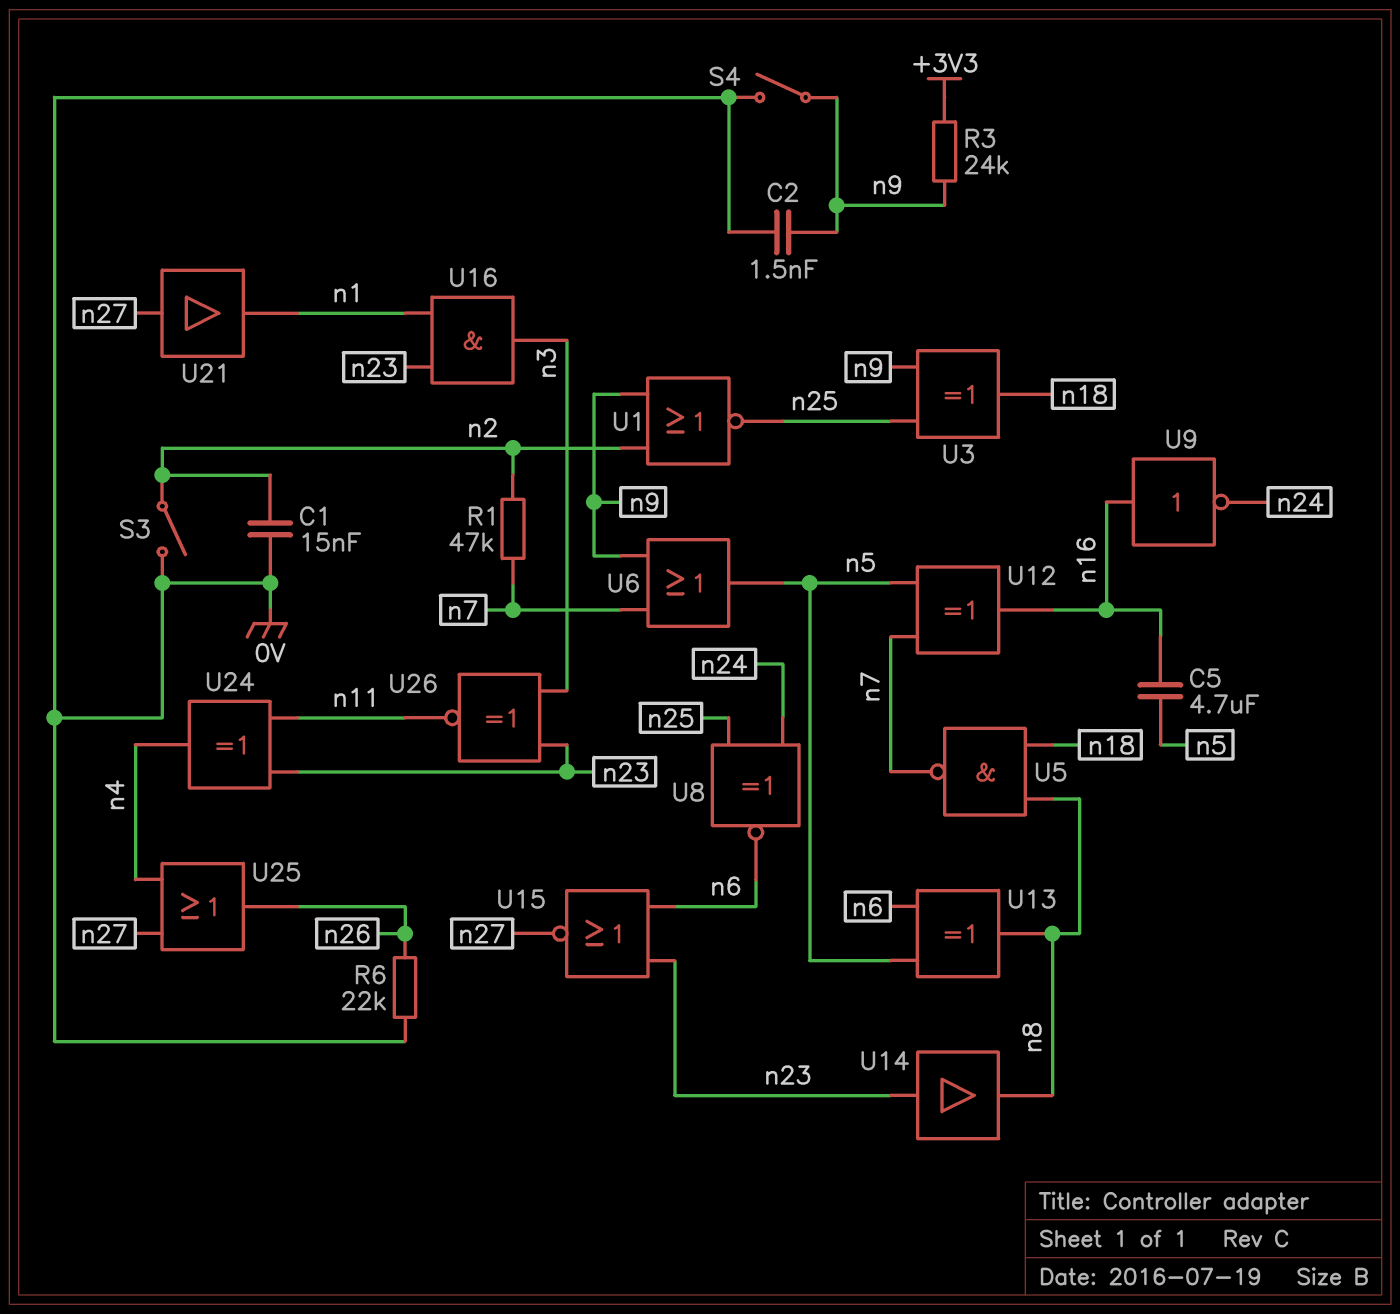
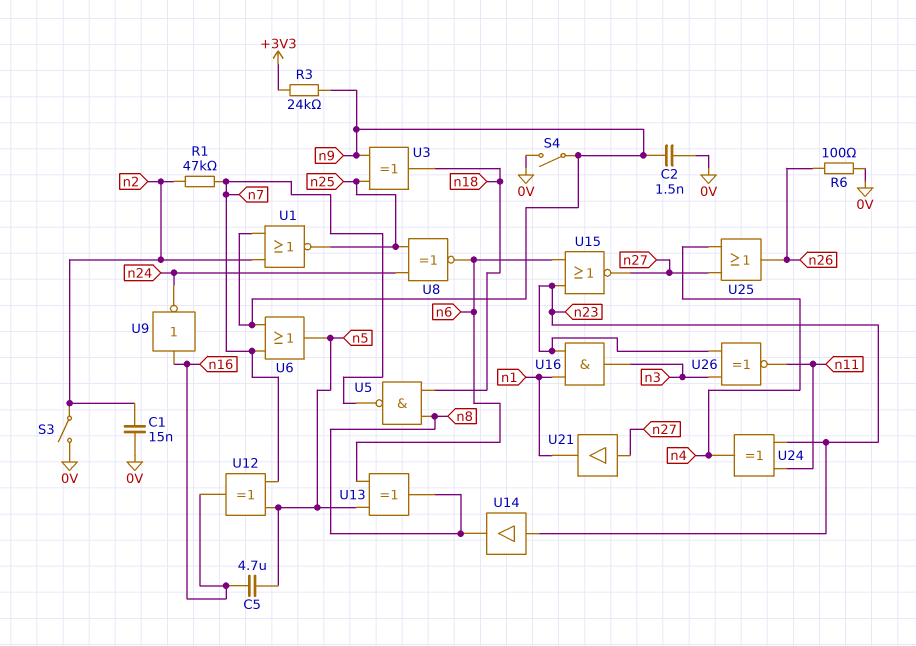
R6: 22k (0V, n26) -> 100 (0V, n26)

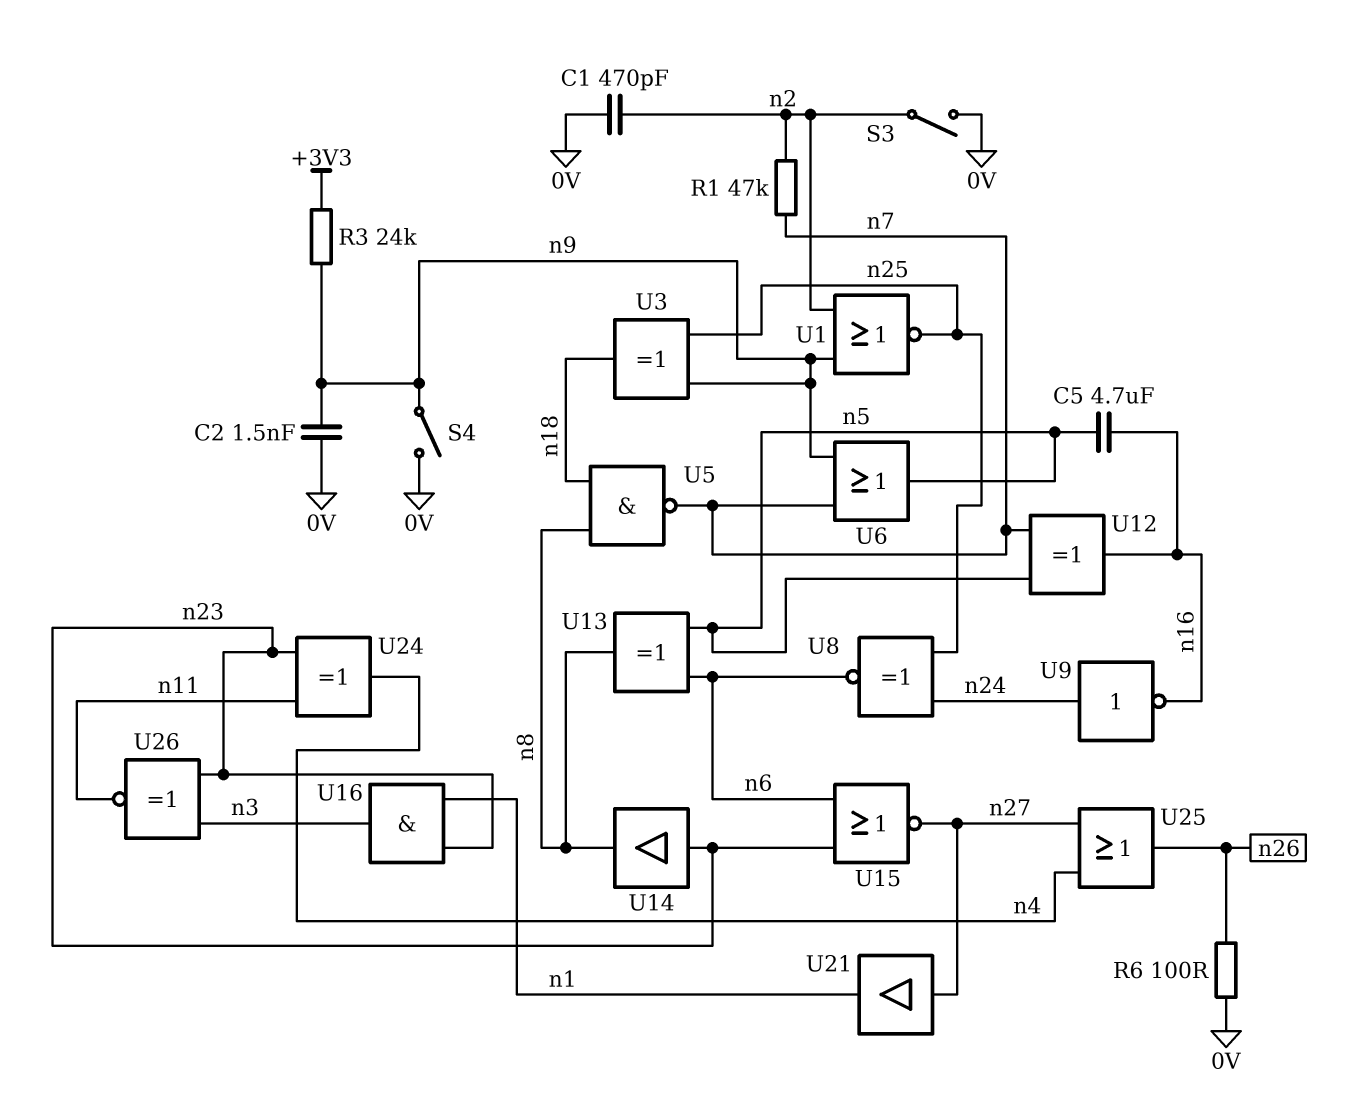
C1: 15nF (0V, n2) -> 470pF (0V, n2)
U9: NOT (in n16, out n24) -> NOT (in n24, out n16)

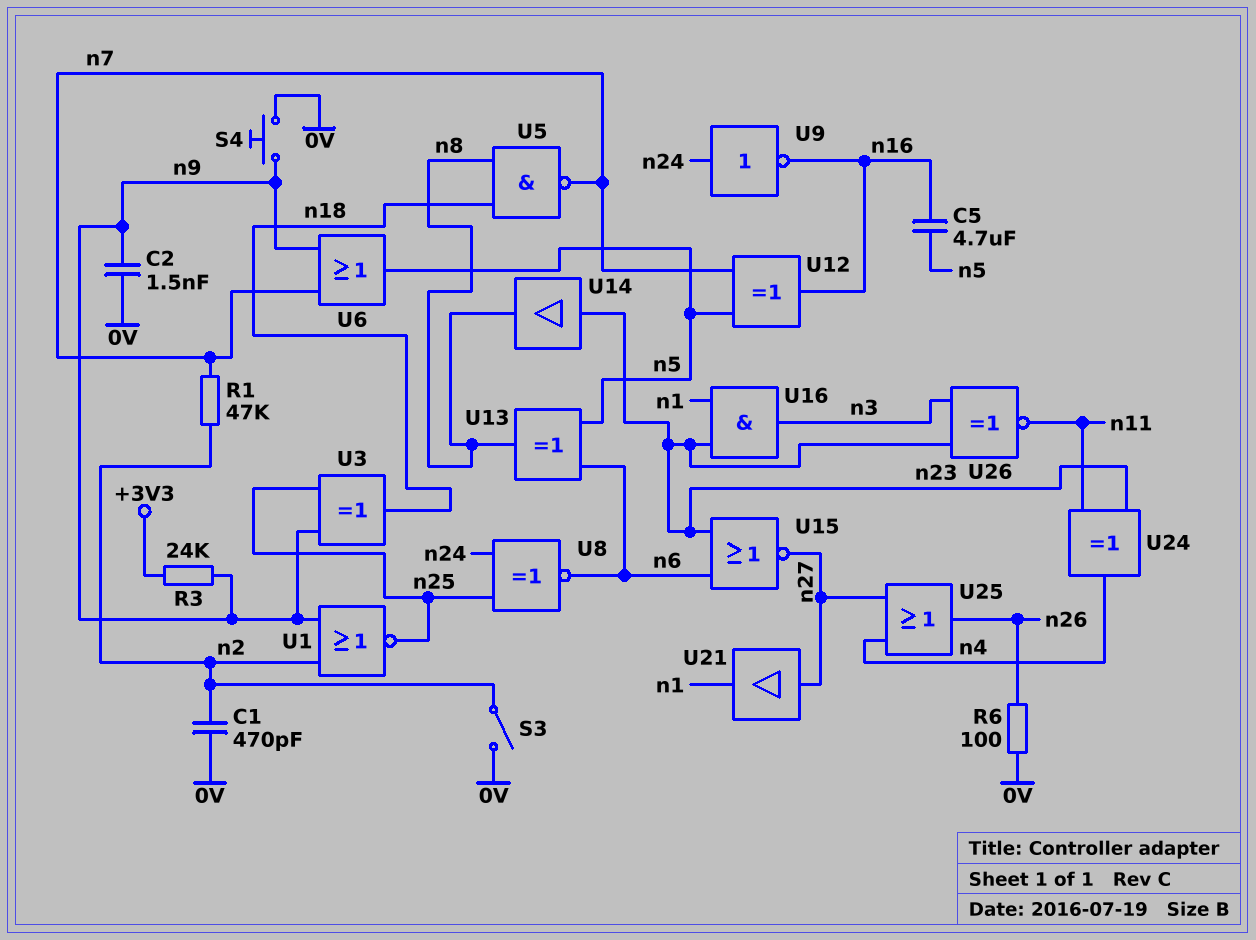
S4: switch (0V, n9) -> button (0V, n9)

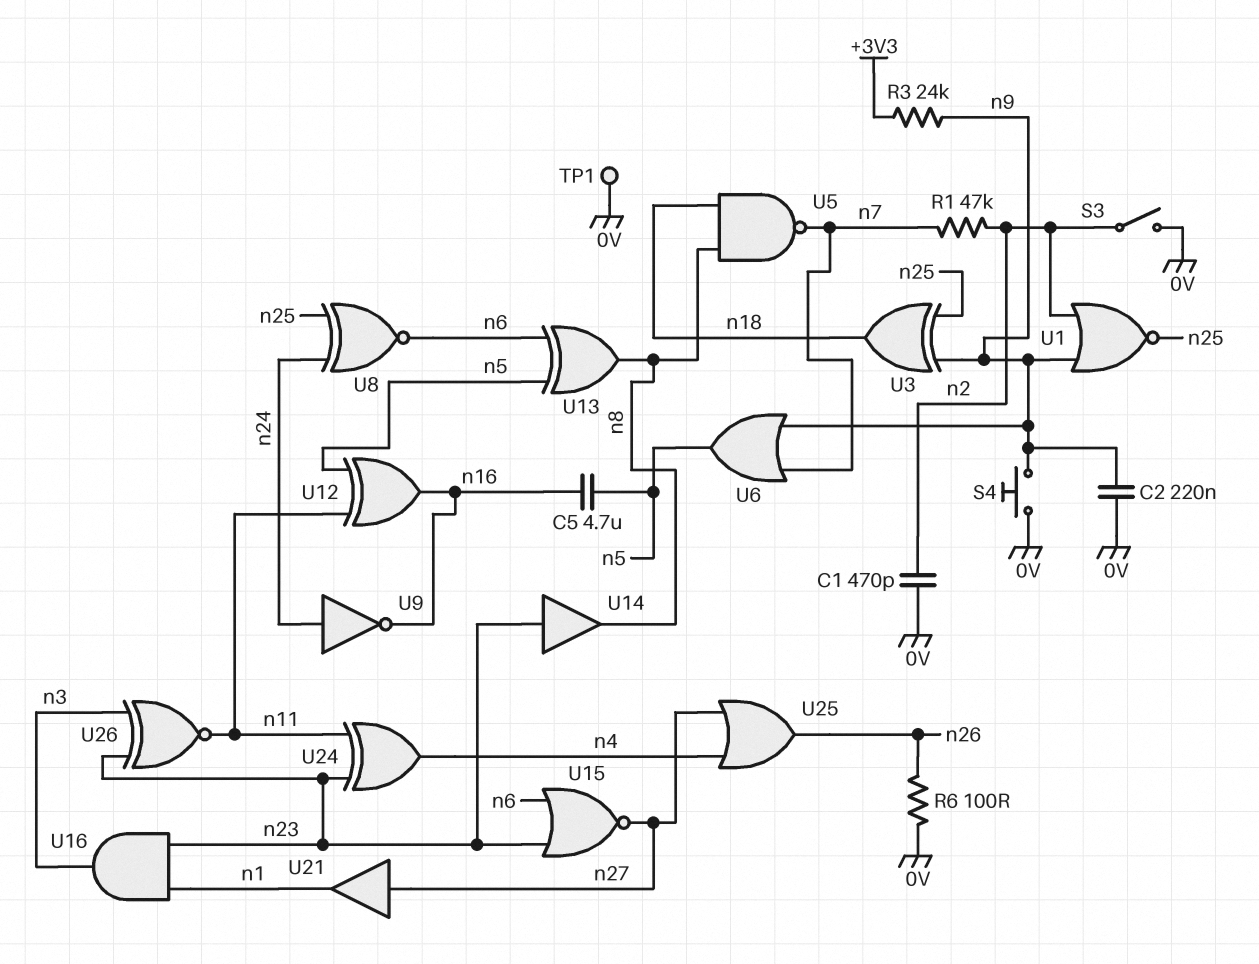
C2: 1.5nF (0V, n9) -> 220nF (0V, n9)
TP1: none -> test point (0V)
U12: XOR (in n5, in n7, out n16) -> XOR (in n5, in n11, out n16)

